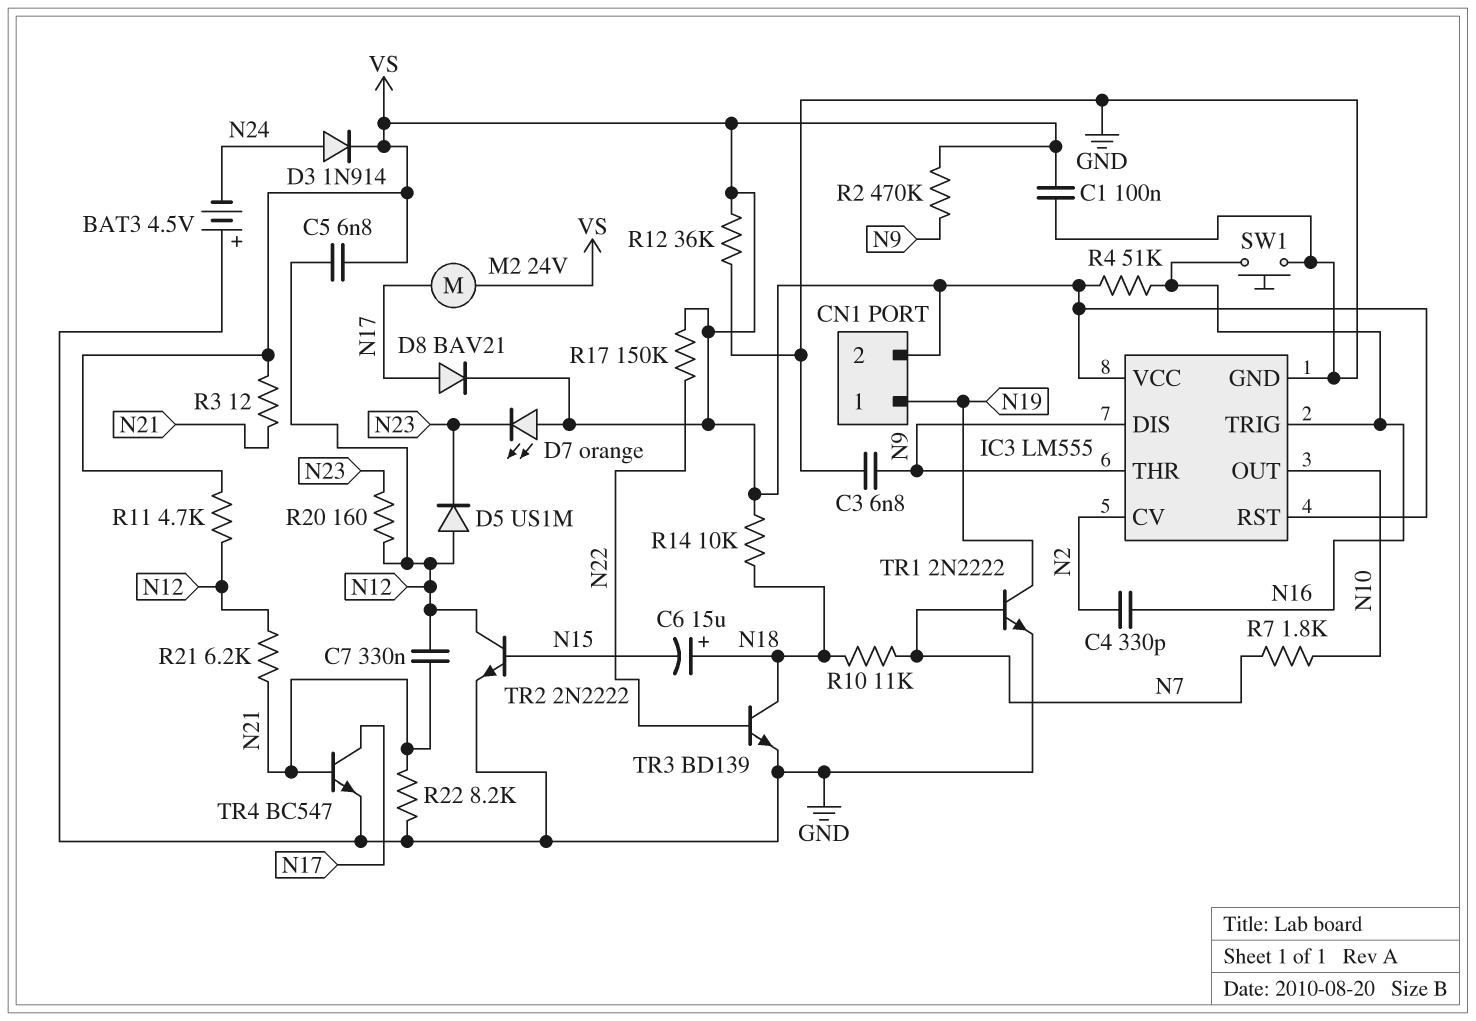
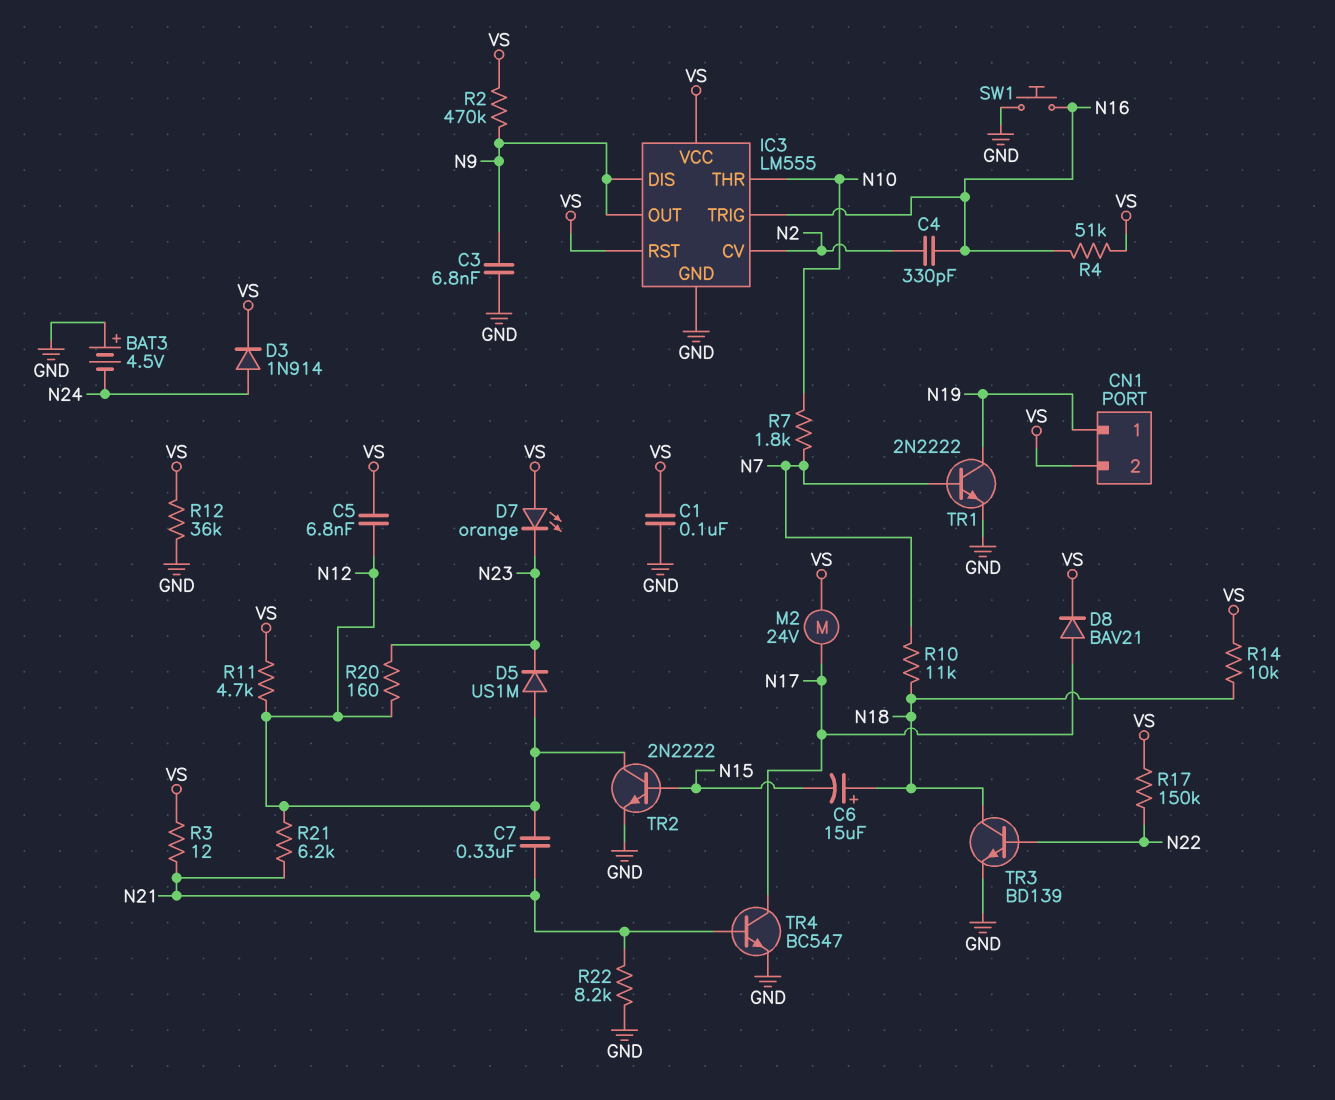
IC3 pin OUT: N10 -> N9
IC3 pin THR: N9 -> N10

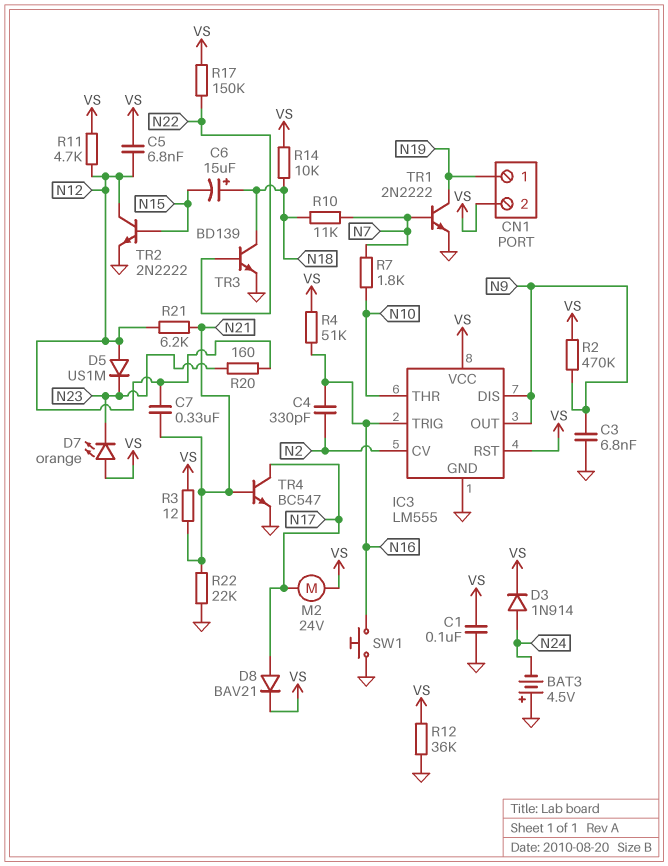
R22: 8.2k (GND, N21) -> 22k (GND, N21)

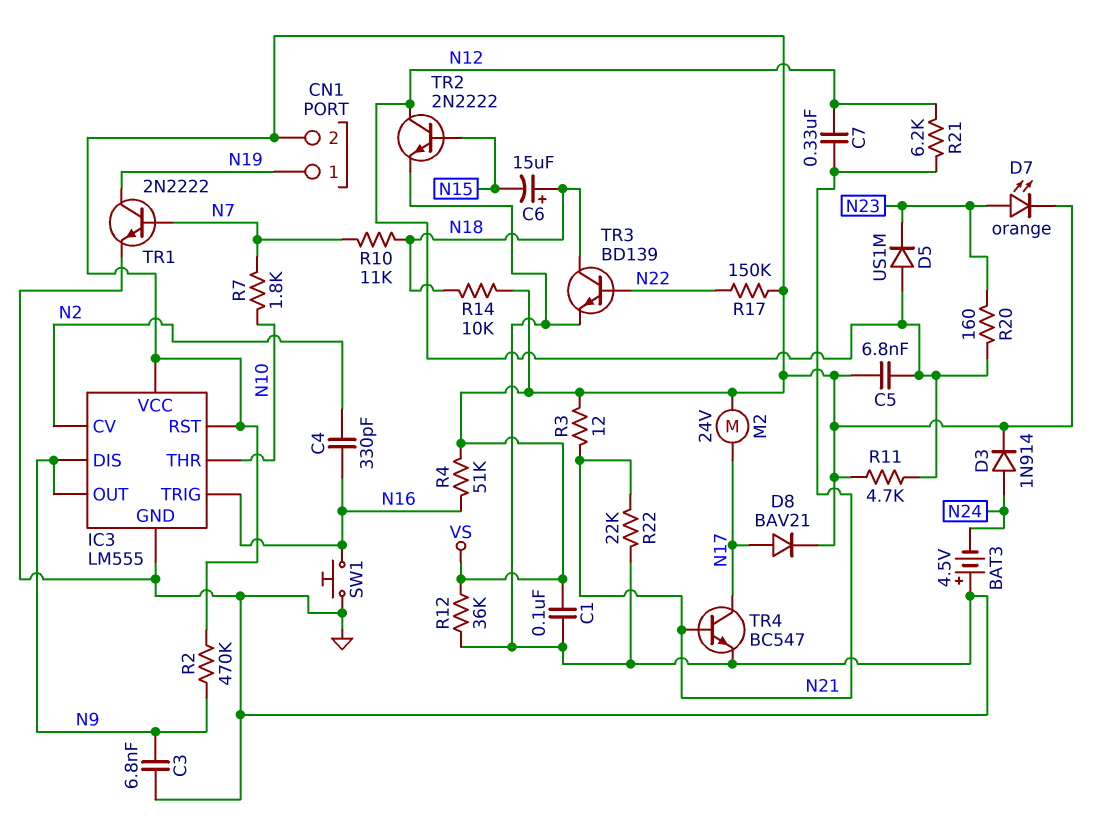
D7: LED orange (A VS, K N23) -> LED orange (A N23, K VS)

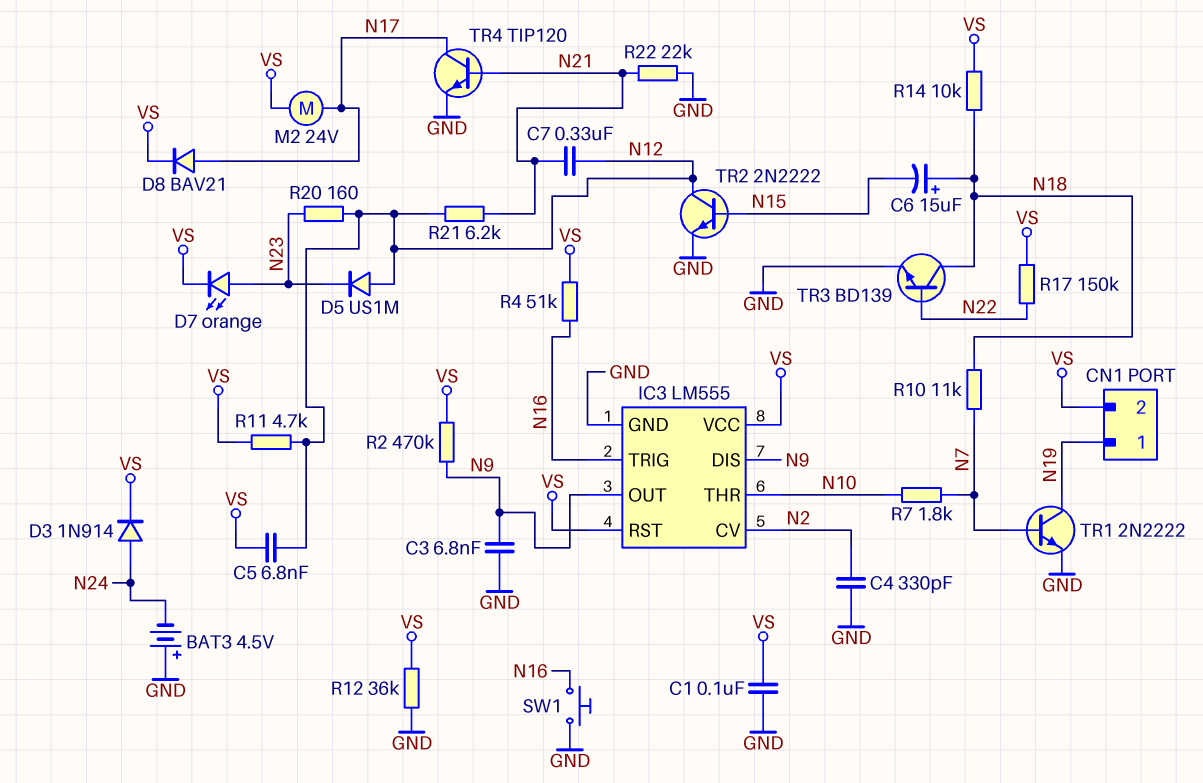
C4: 330pF (N2, N16) -> 330pF (GND, N2)
R3: 12 (N21, VS) -> none
TR4: NPN BC547 (B N21, C N17, E GND) -> NPN TIP120 (B N21, C N17, E GND)

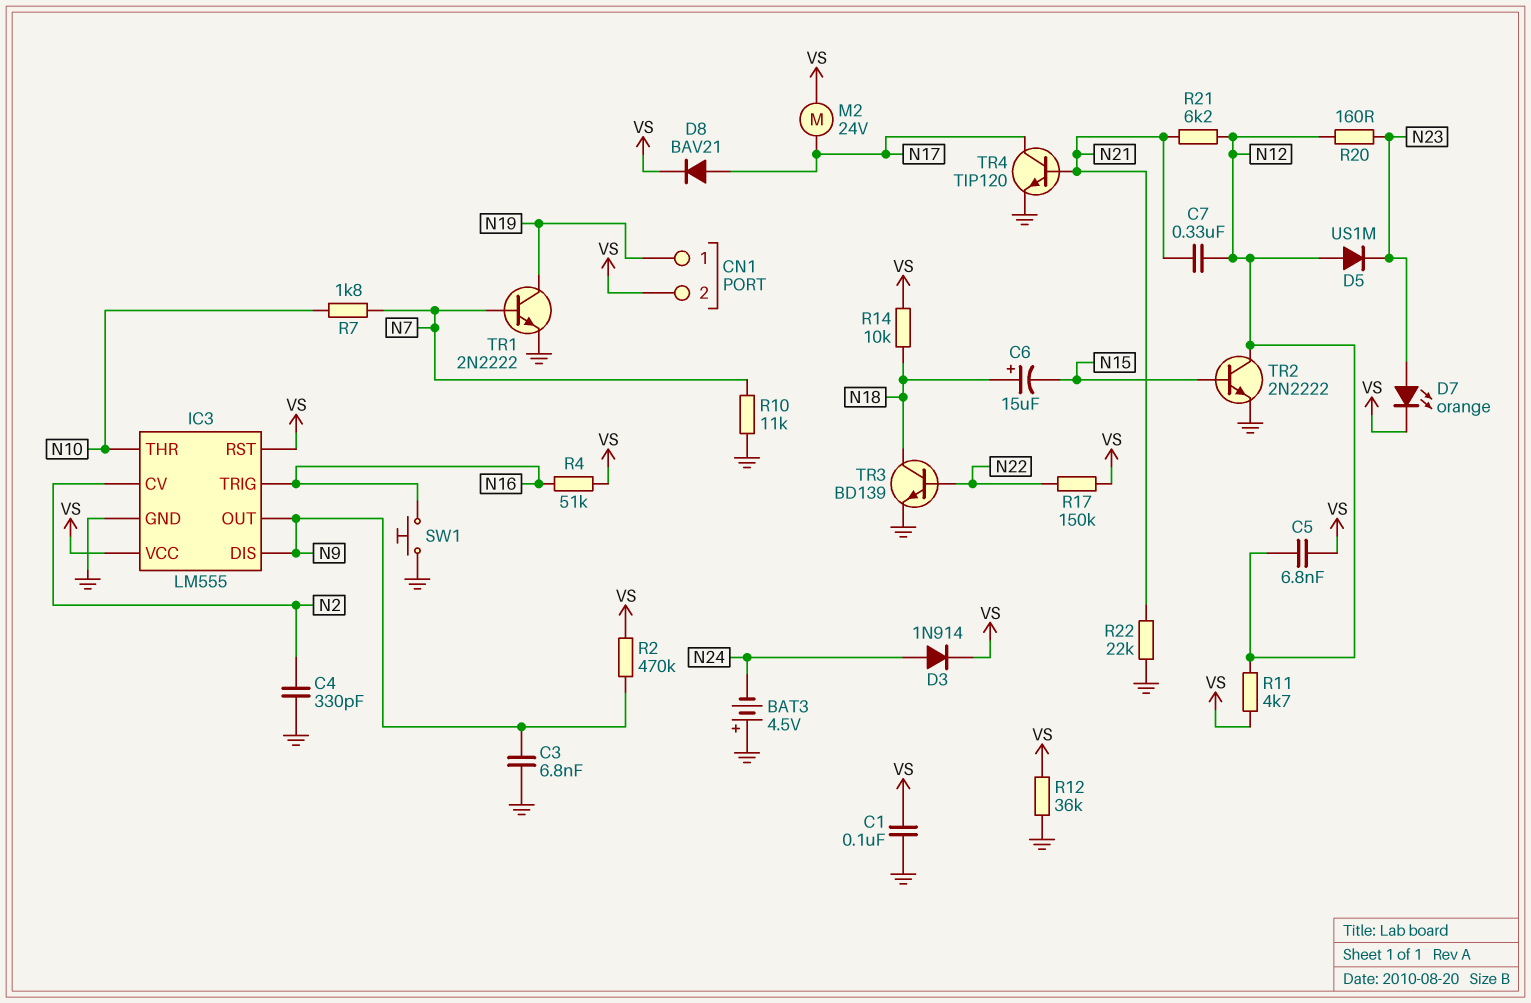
R10: 11k (N7, N18) -> 11k (GND, N7)

